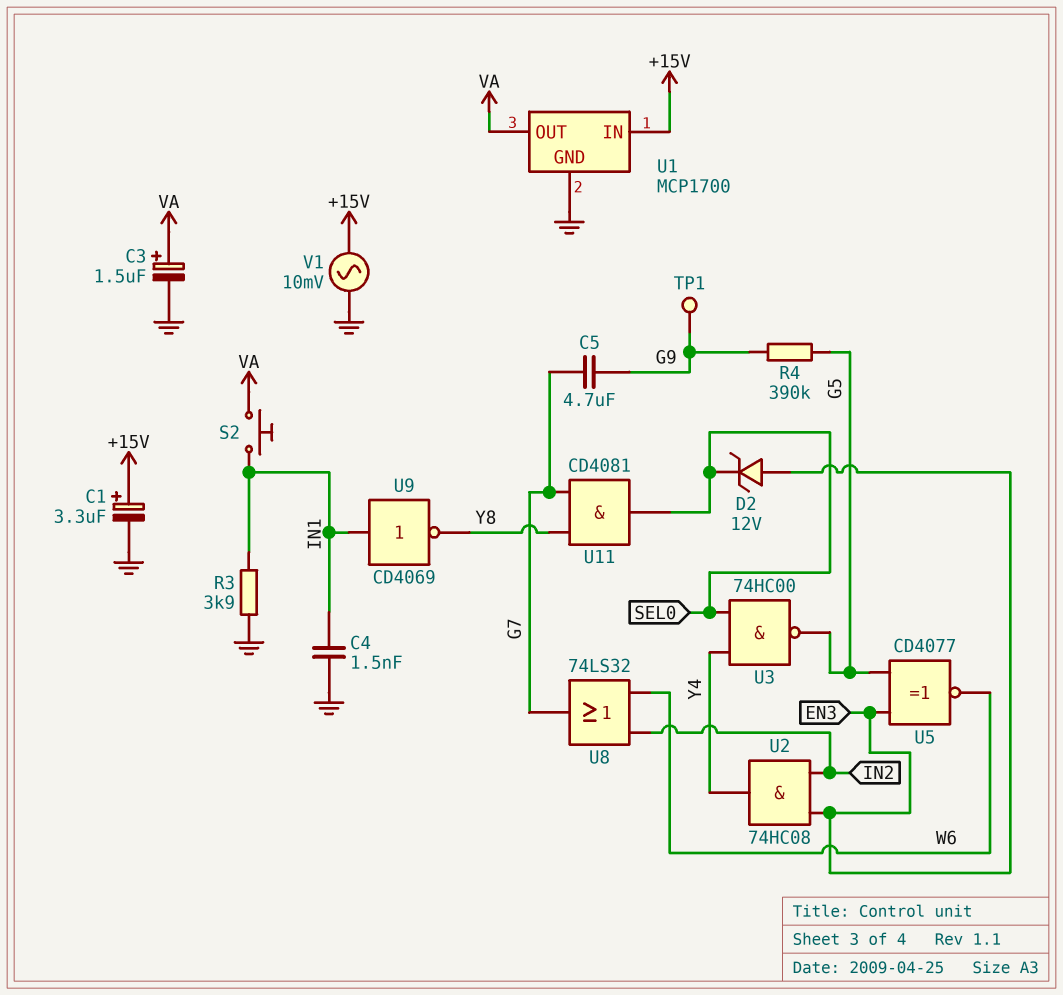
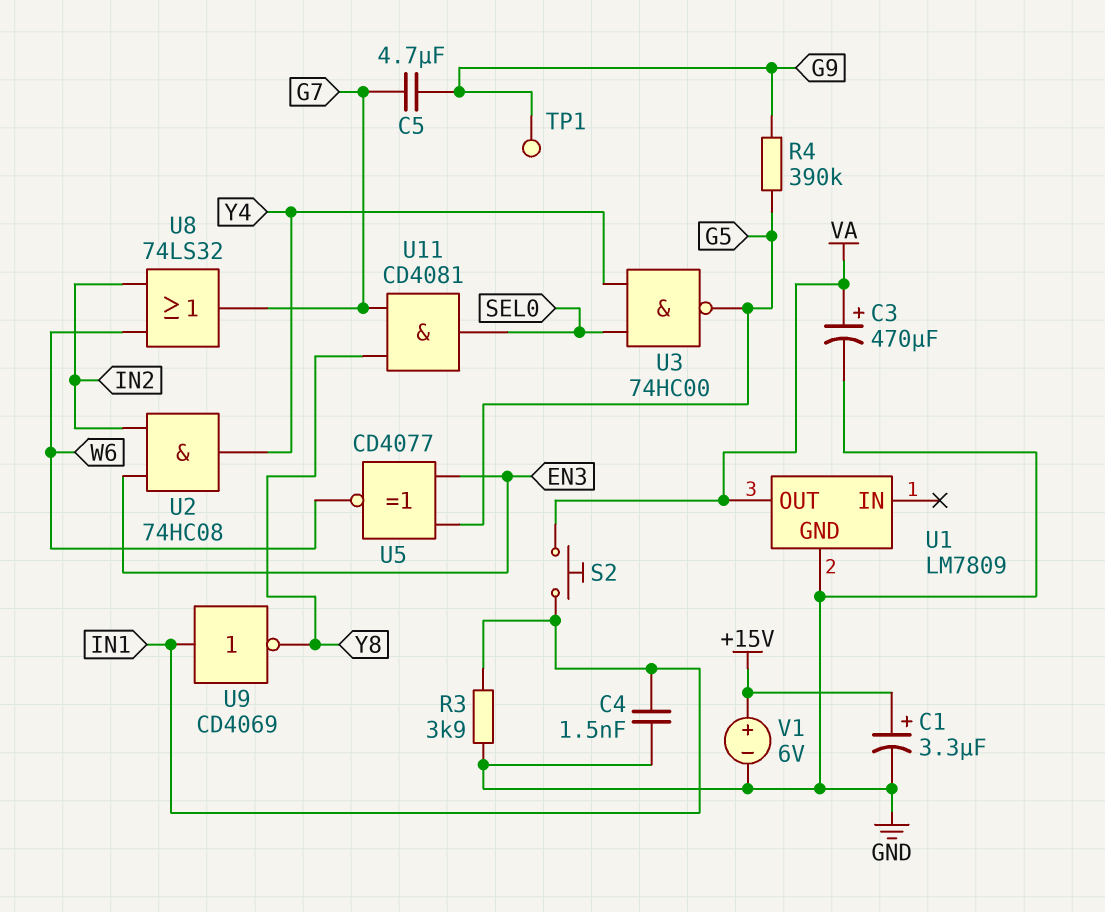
C3: 1.5uF (plus VA, minus GND) -> 470uF (plus VA, minus GND)
D2: zener 12V (A EN3, K SEL0) -> none
U1: MCP1700 -> LM7809
U1 pin IN: +15V -> none
V1: AC 10mV (+15V, GND) -> 6V (plus +15V, minus GND)

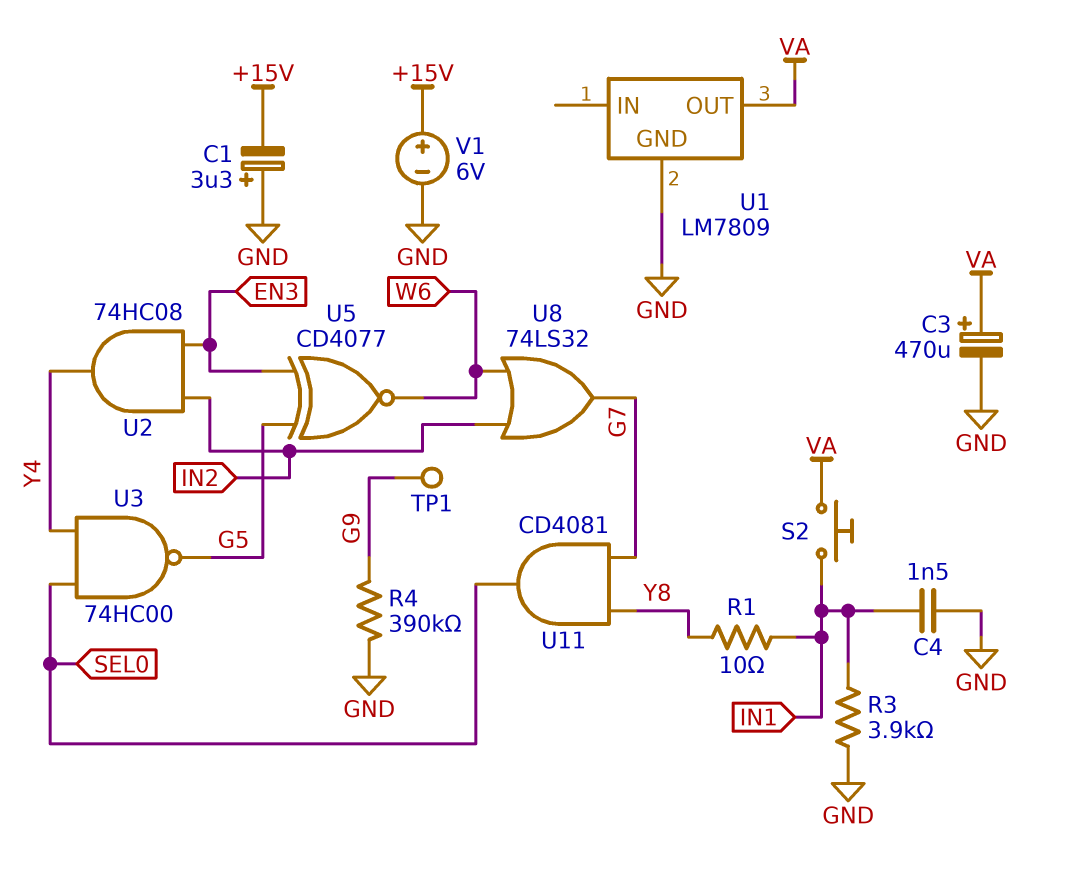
C1: 3.3uF (plus +15V, minus GND) -> 3.3uF (plus GND, minus +15V)
C5: 4.7uF (G7, G9) -> none
R1: none -> 10 (IN1, Y8)
R4: 390k (G5, G9) -> 390k (G9, GND)
U9: NOT CD4069 (in IN1, out Y8) -> none

